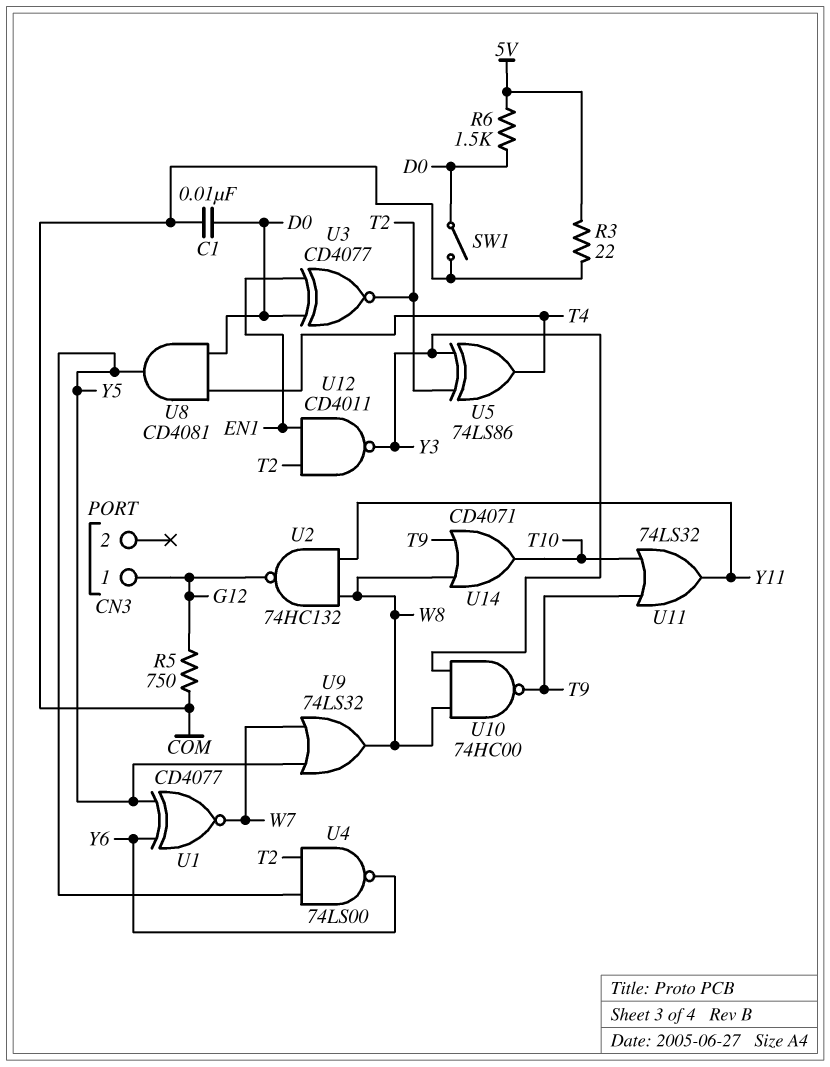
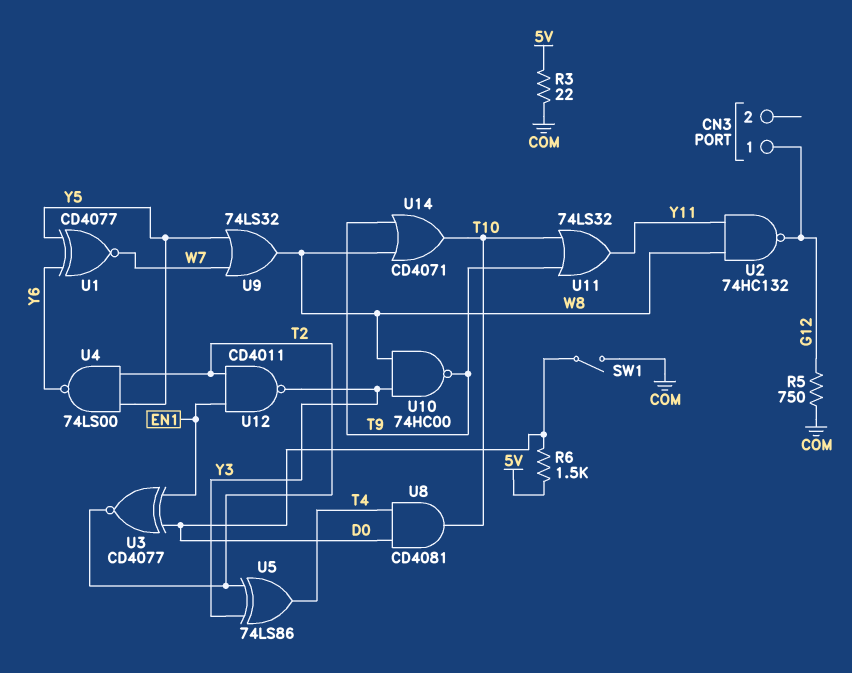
C1: 10nF (COM, D0) -> none
U8: AND CD4081 (in D0, in T4, out Y5) -> AND CD4081 (in D0, in T4, out T10)

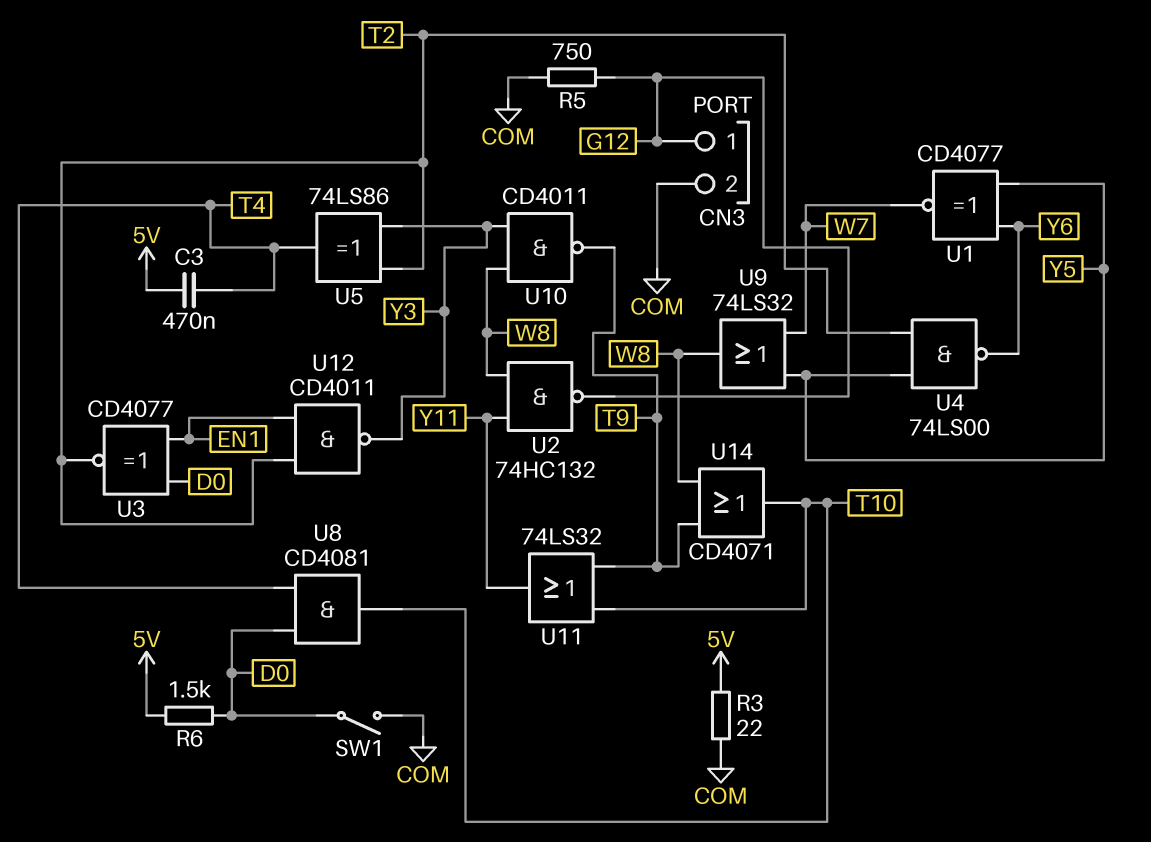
C3: none -> 470nF (5V, T4)
CN3 pin 2: none -> COM
U10: NAND 74HC00 (in W8, in Y3, out T9) -> NAND CD4011 (in W8, in Y3, out T9)

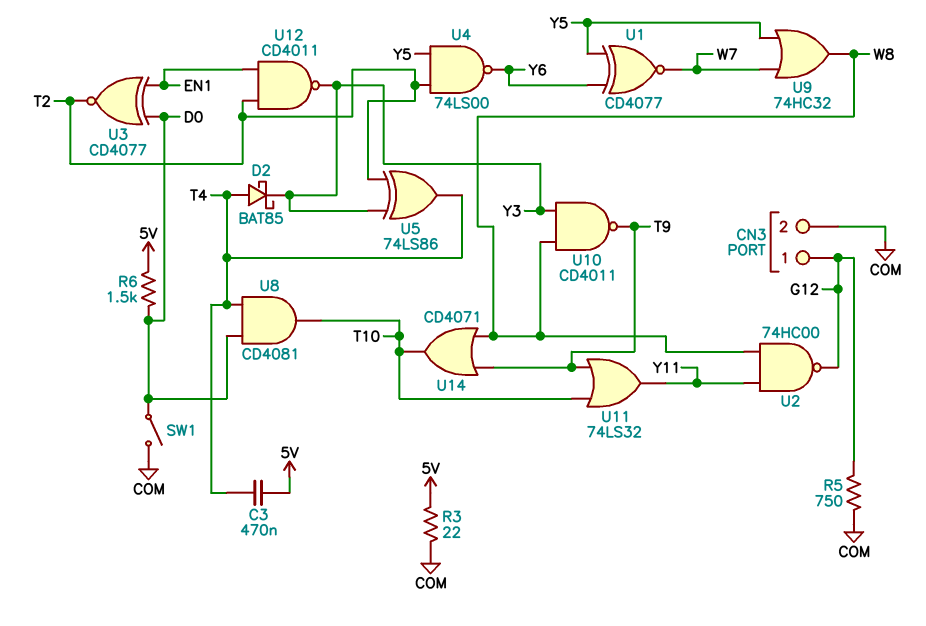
D2: none -> schottky BAT85 (A T4, K Y3)
U2: NAND 74HC132 (in W8, in Y11, out G12) -> NAND 74HC00 (in W8, in Y11, out G12)
U9: OR 74LS32 (in W7, in Y5, out W8) -> OR 74HC32 (in W7, in Y5, out W8)

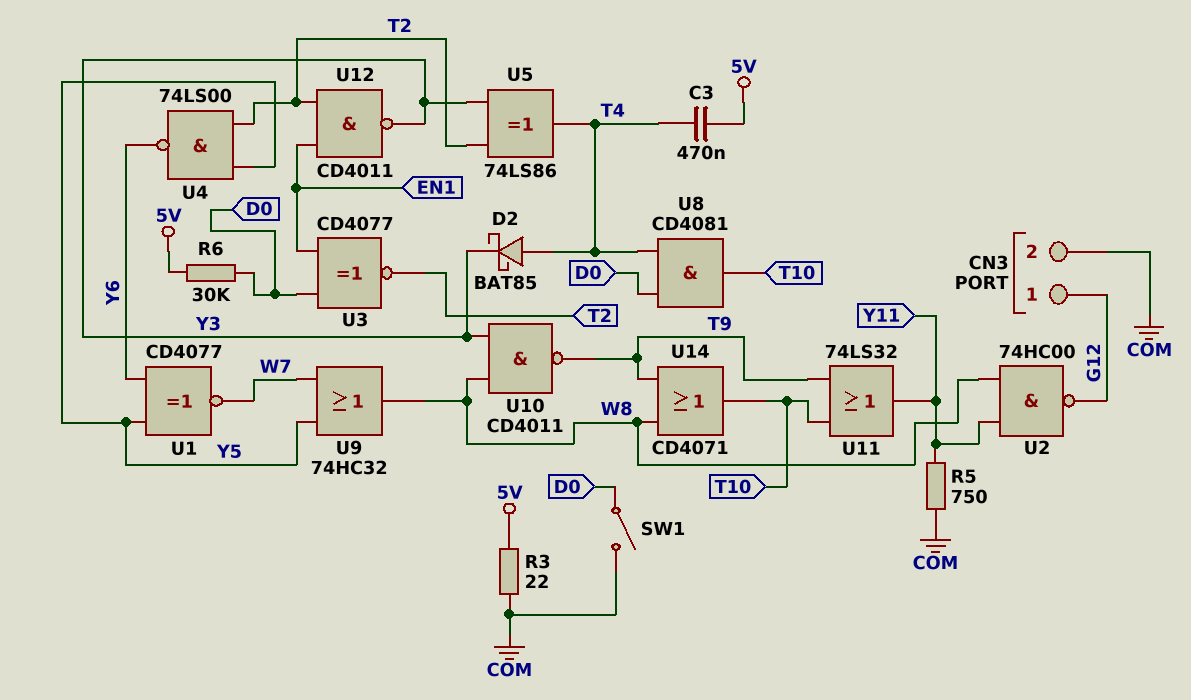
R5: 750 (COM, G12) -> 750 (COM, Y11)
R6: 1.5k (5V, D0) -> 30k (5V, D0)

